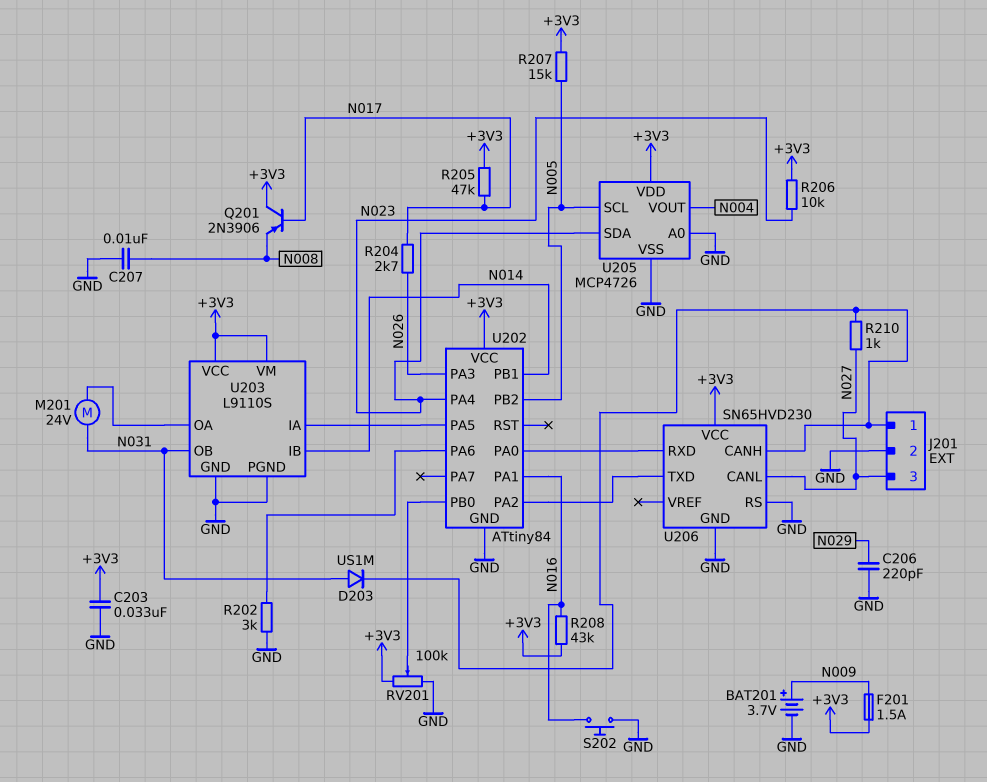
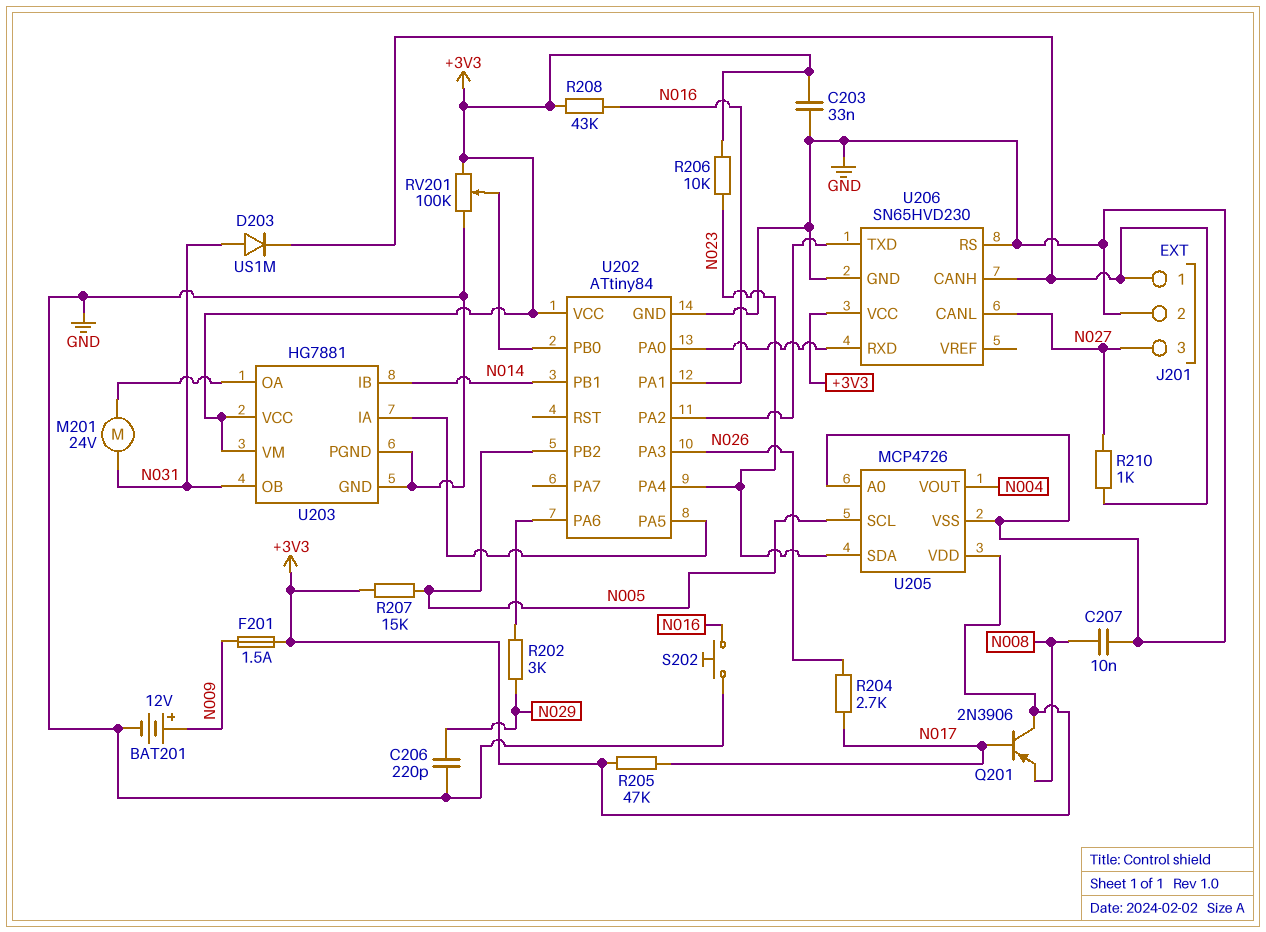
BAT201: 3.7V (plus N009, minus GND) -> 12V (plus N009, minus GND)
R202: 3k (GND, U202/PA6) -> 3k (N029, U202/PA6)
U203: L9110S -> HG7881

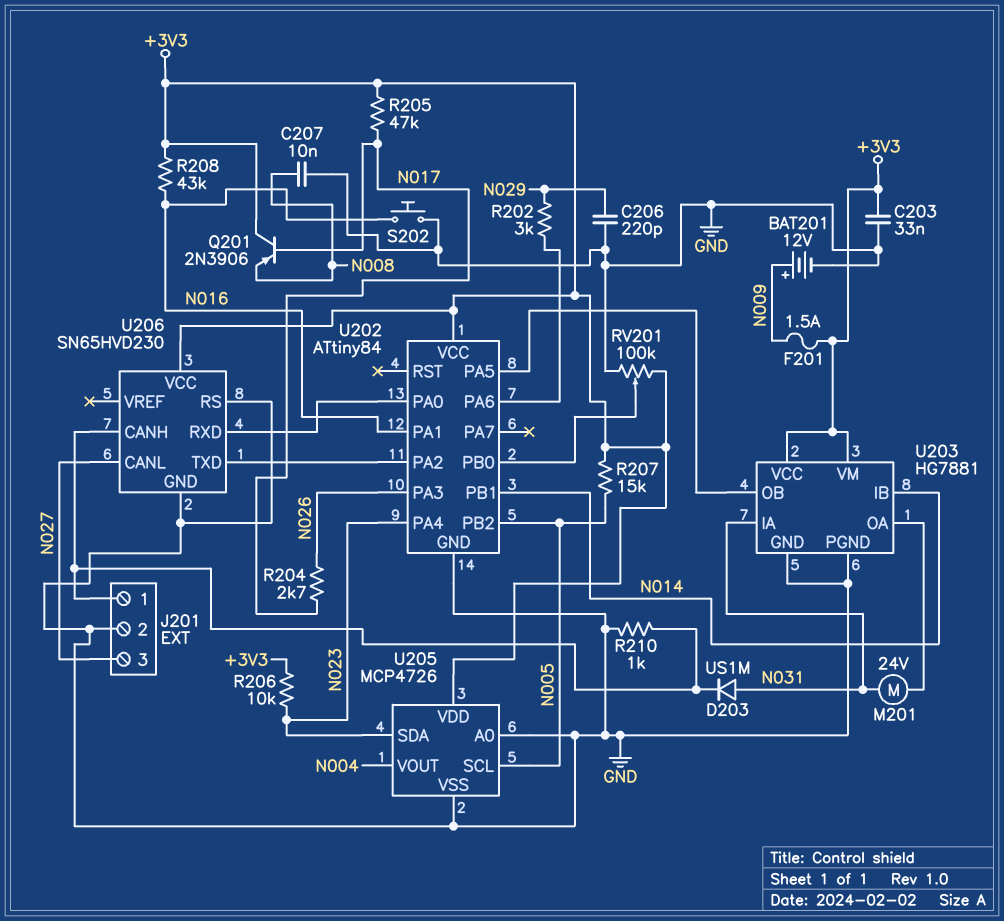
R210: 1k (J201/1, N027) -> 1k (GND, J201/1)
U203 pin IA: U202/PA5 -> N031
U203 pin OB: N031 -> U202/PA5

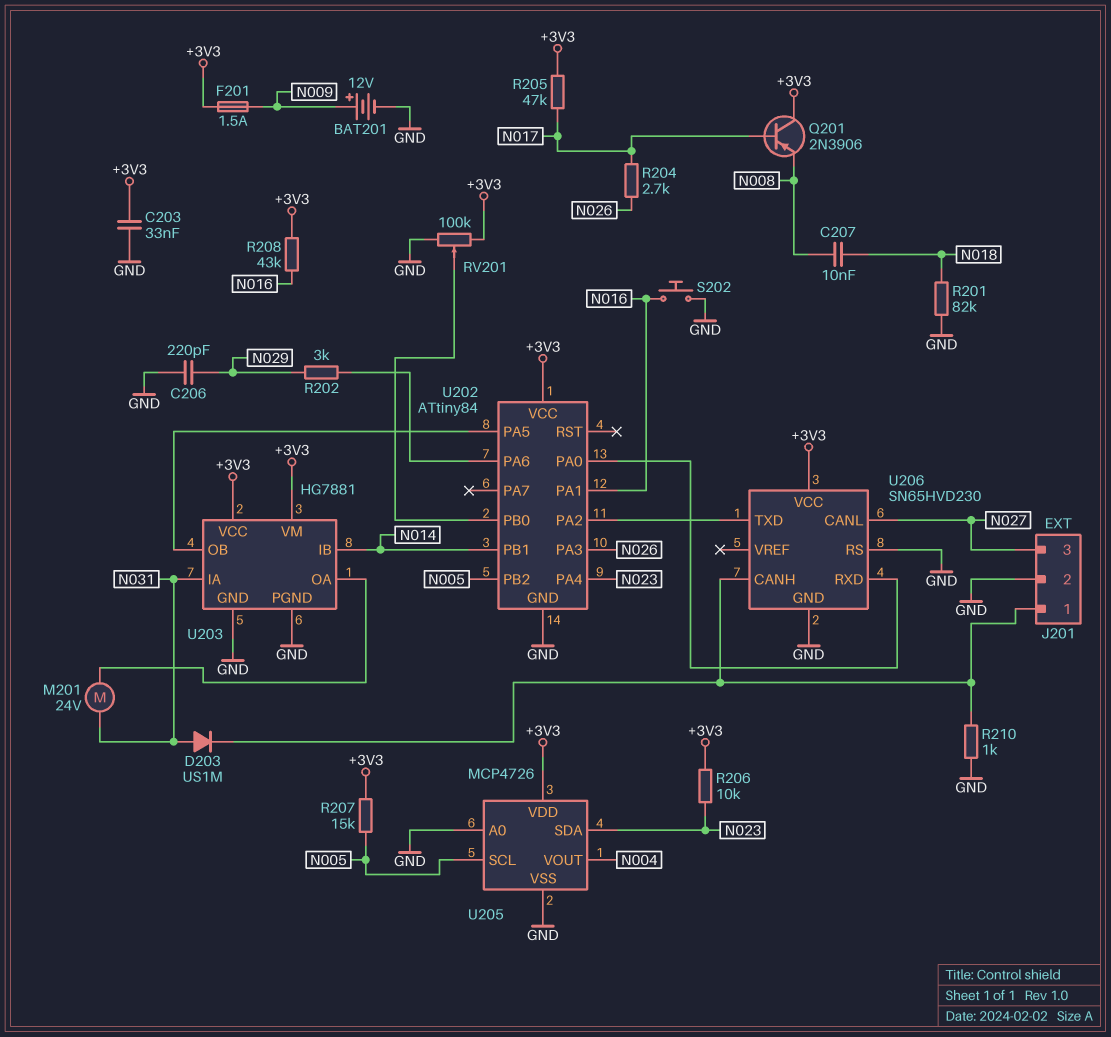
C207: 10nF (GND, N008) -> 10nF (N008, N018)
R201: none -> 82k (GND, N018)

